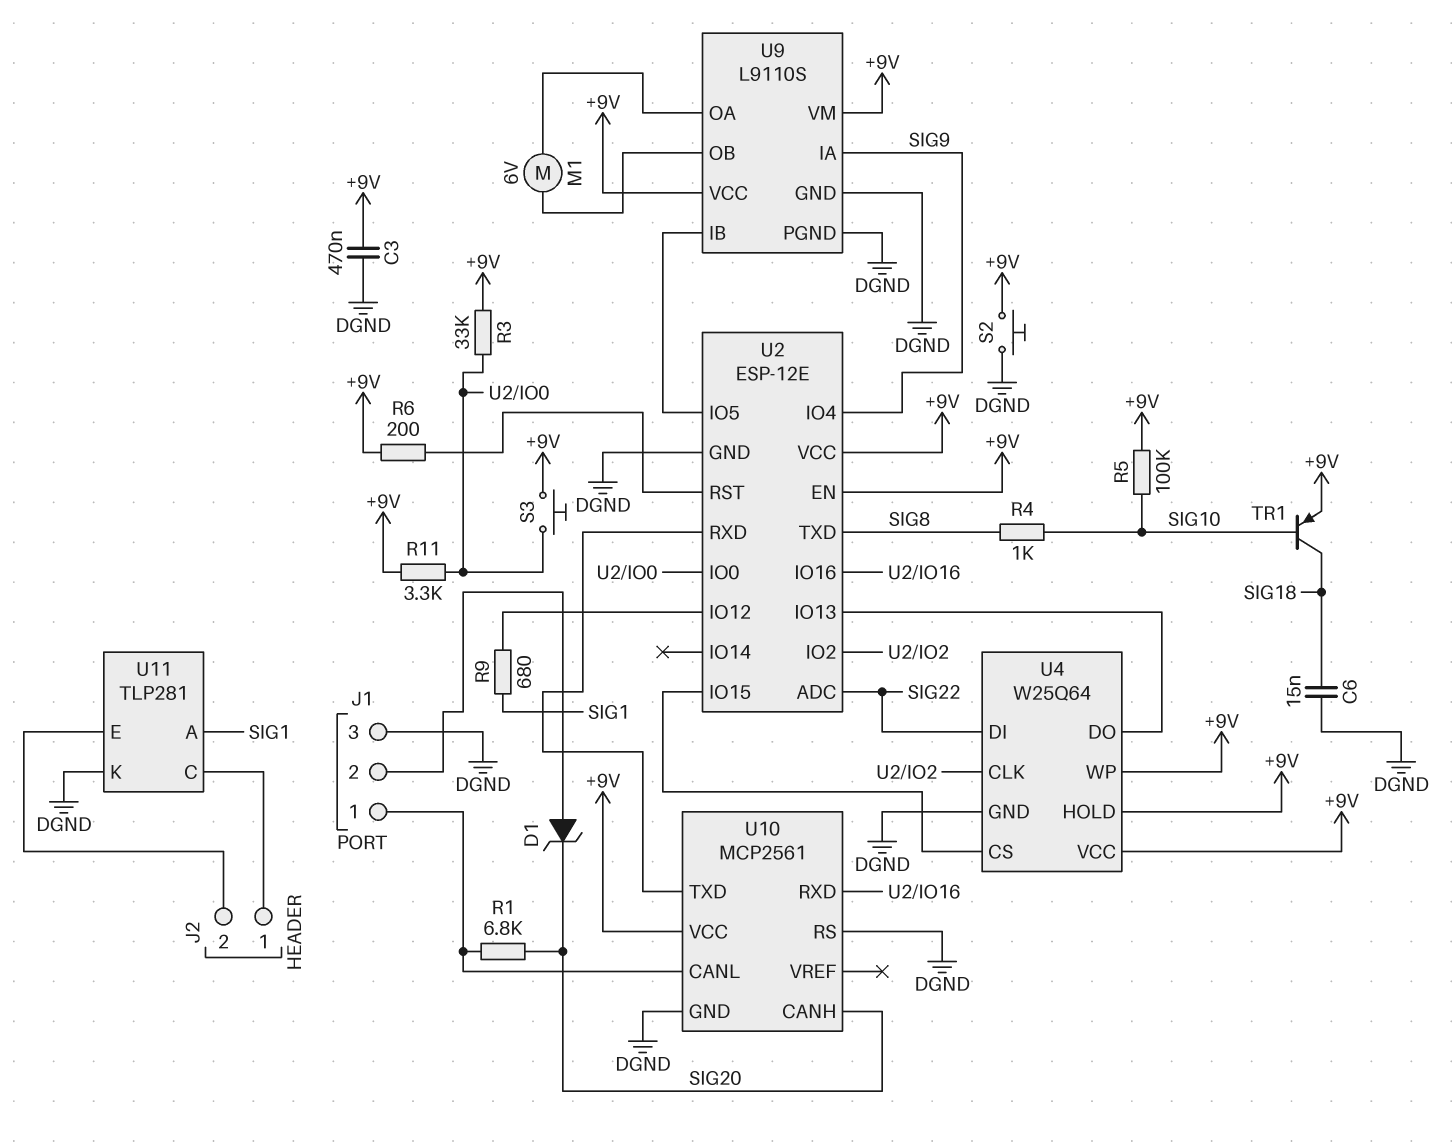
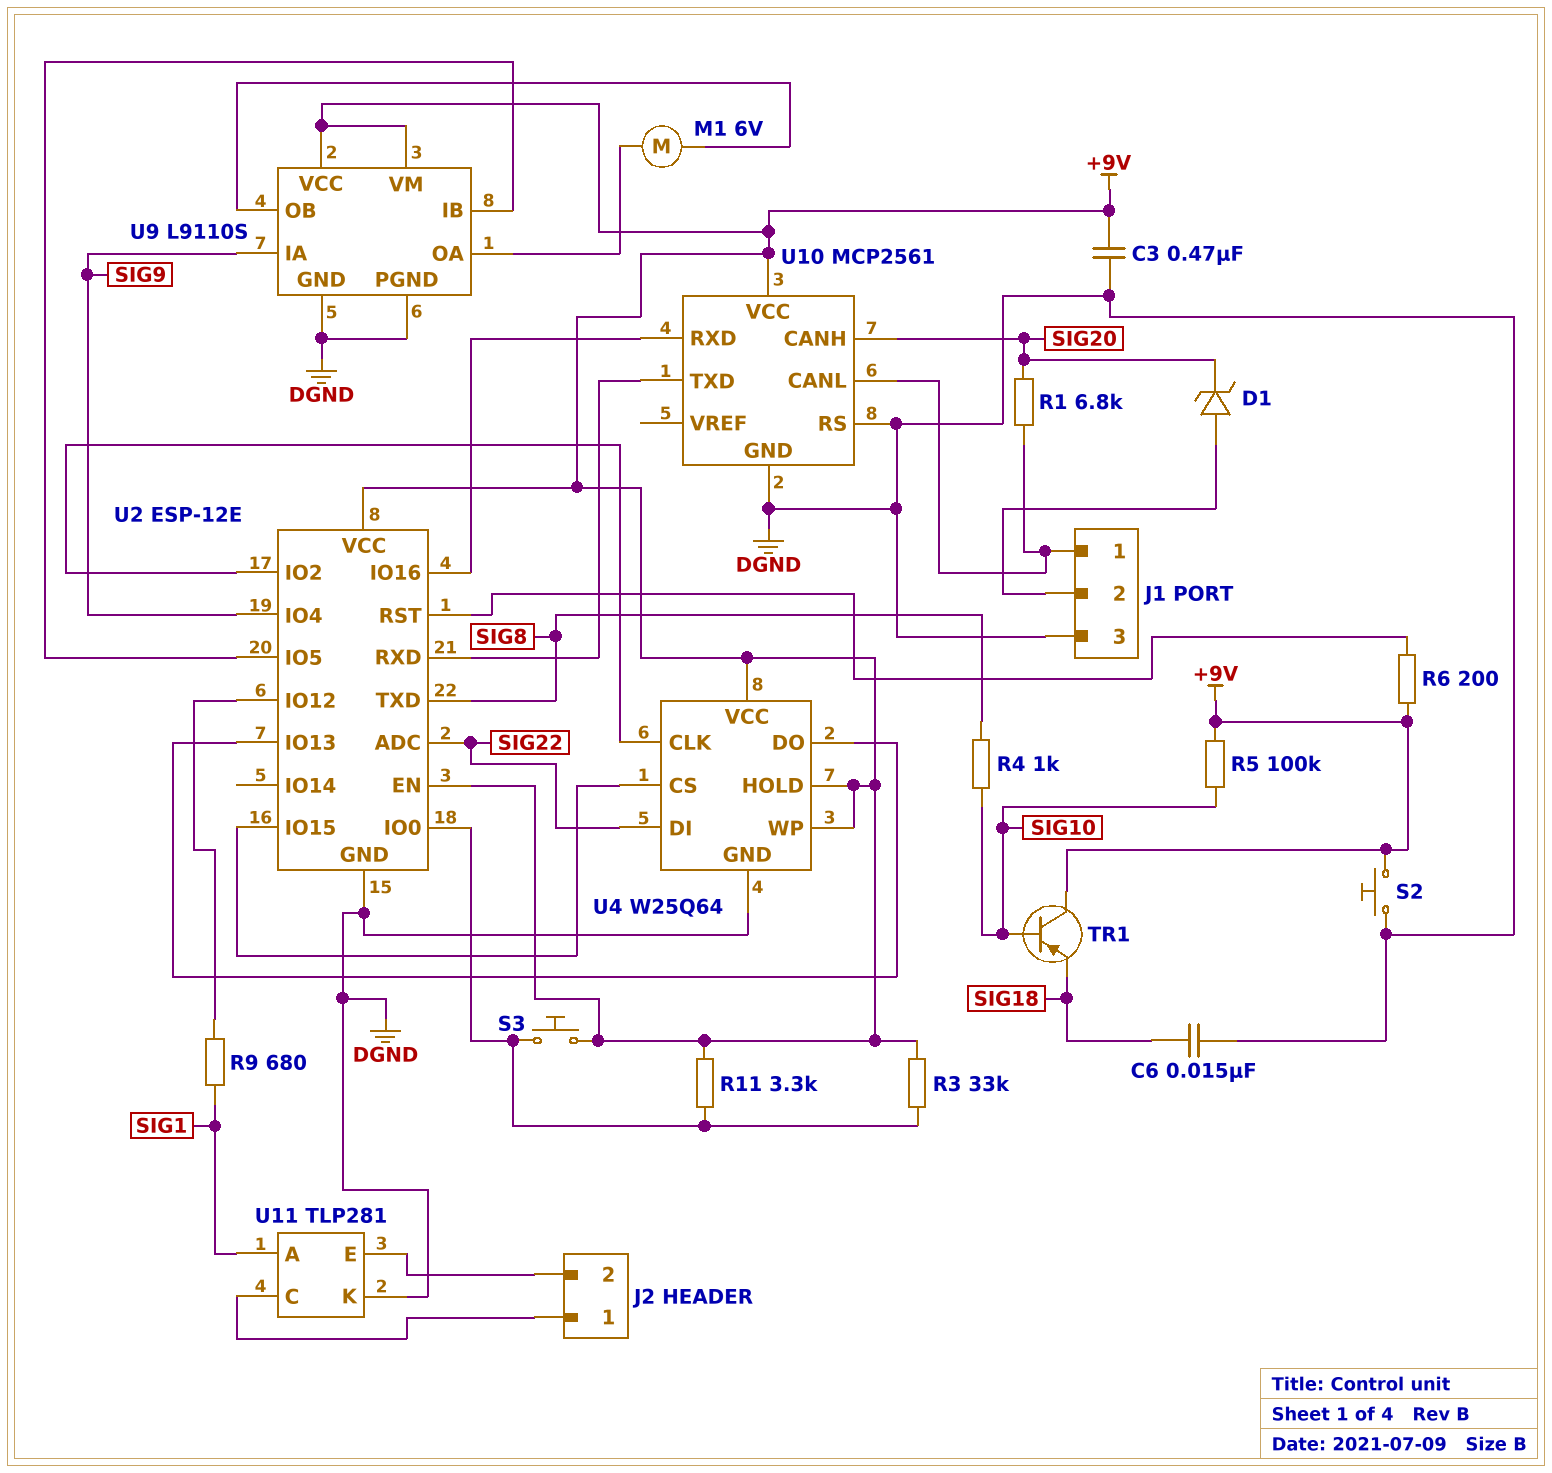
TR1: PNP (B SIG10, C SIG18, E +9V) -> PNP (B SIG10, C +9V, E SIG18)

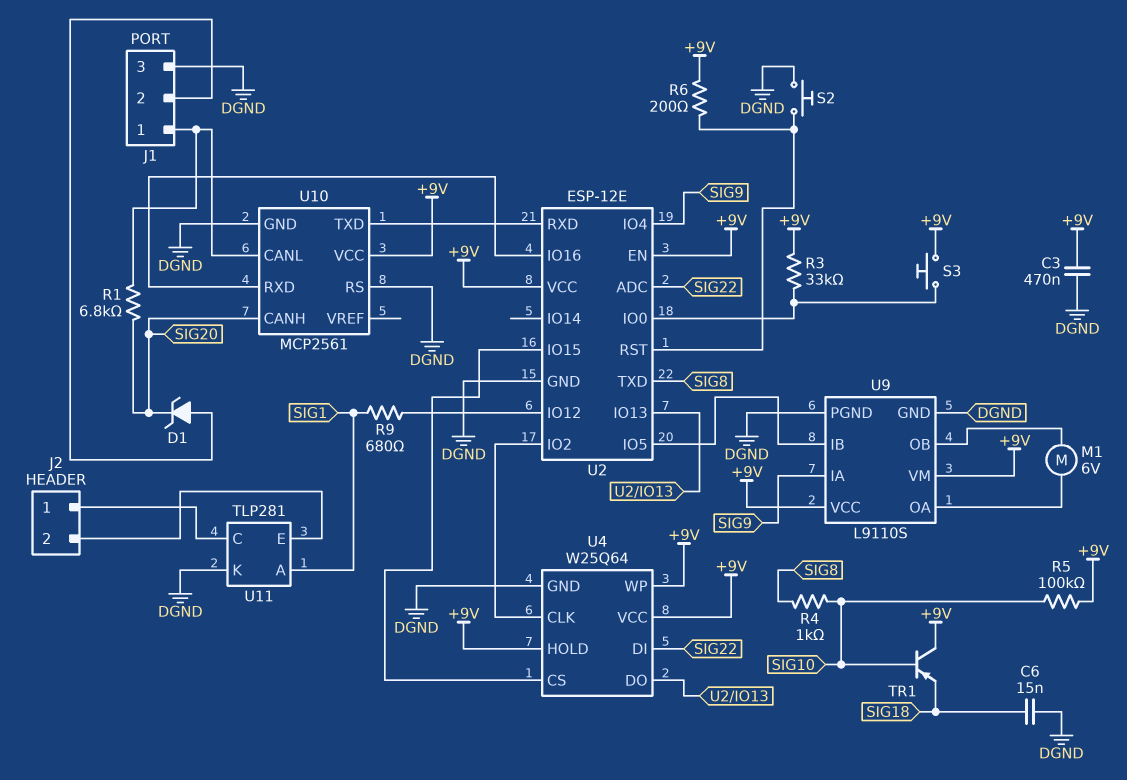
R11: 3.3k (+9V, U2/IO0) -> none
S2: button (+9V, DGND) -> button (DGND, U2/RST)

